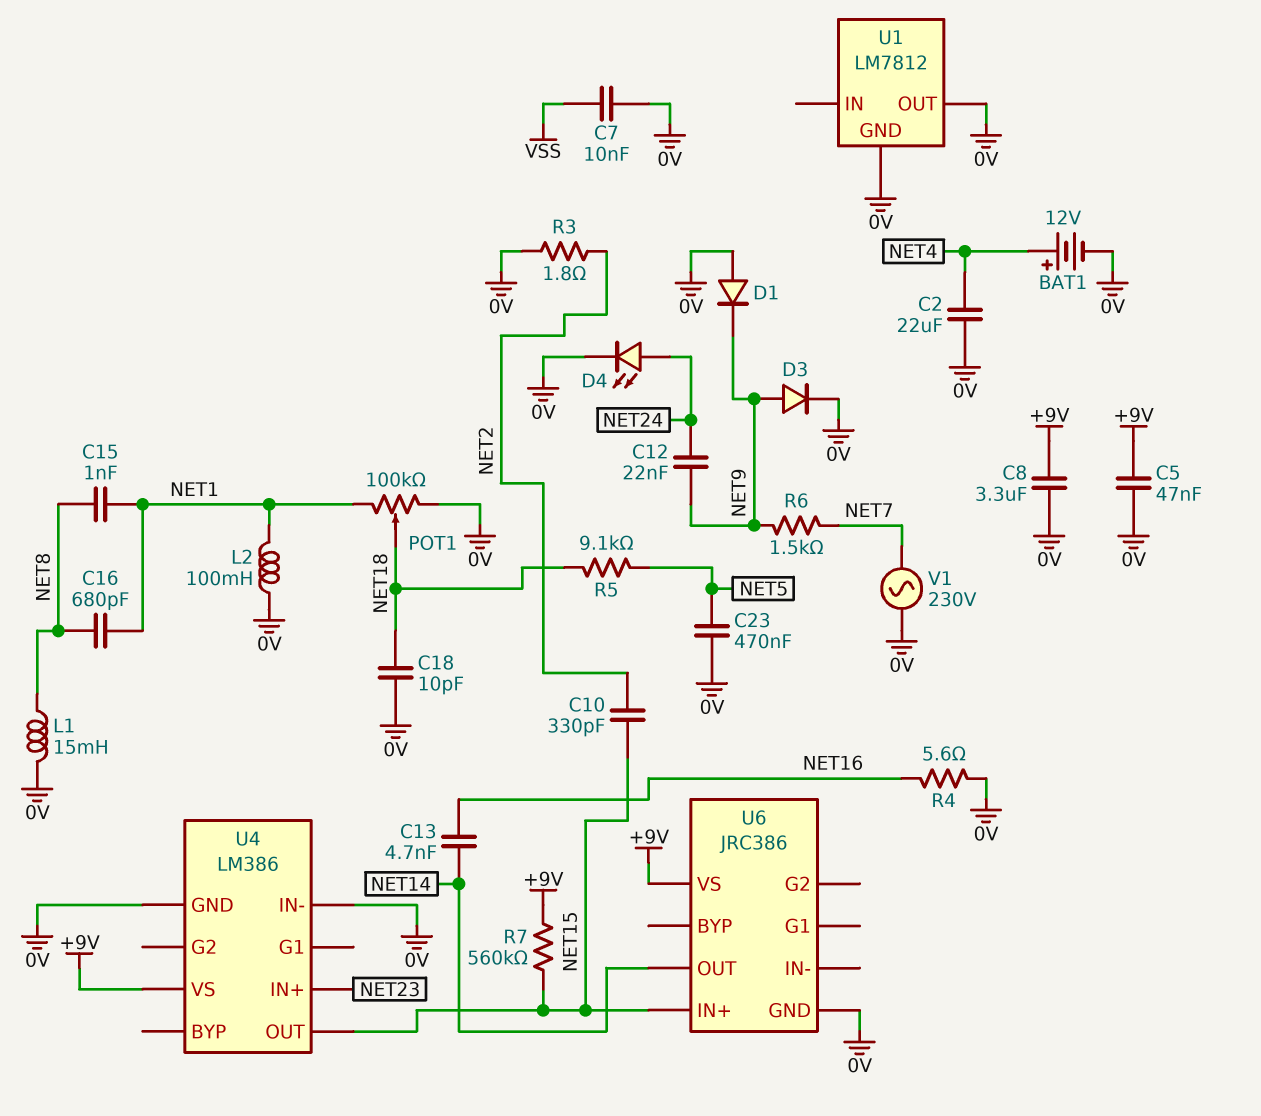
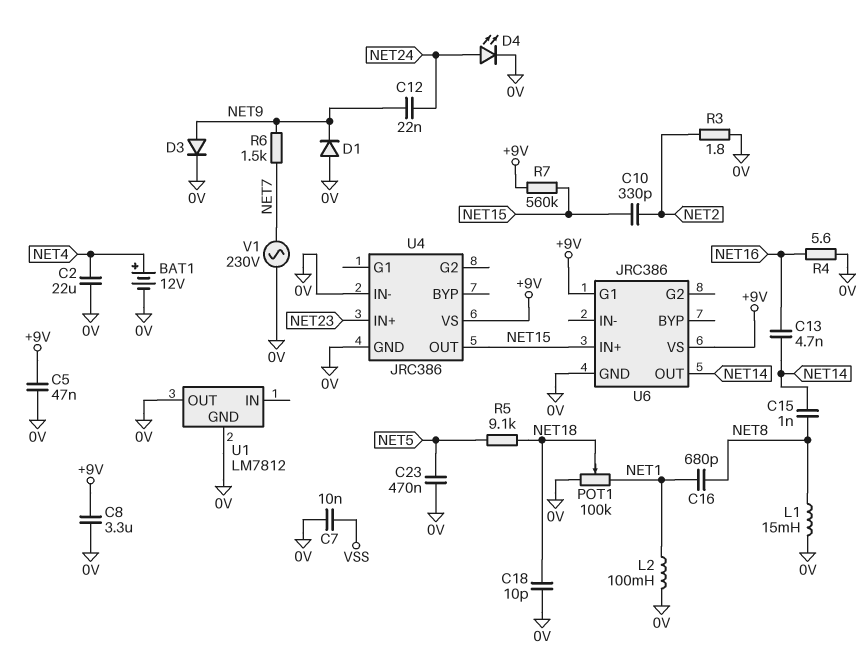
C15: 1nF (NET1, NET8) -> 1nF (NET8, NET14)
U4: LM386 -> JRC386
U6 pin G1: none -> +9V

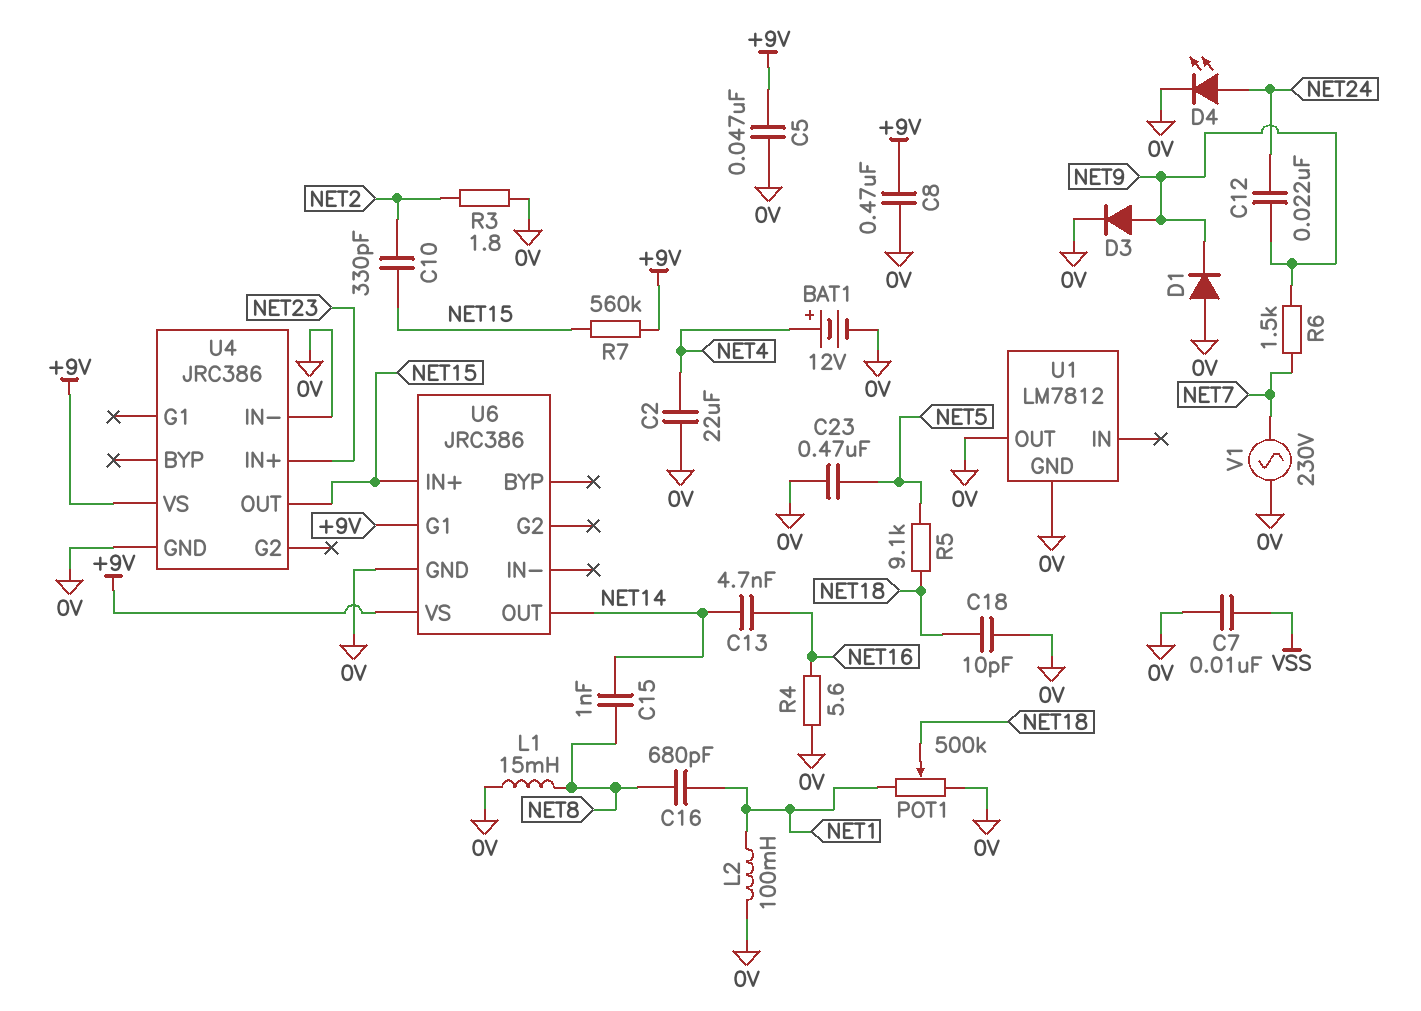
C8: 3.3uF (+9V, 0V) -> 470nF (+9V, 0V)
POT1: 100k (0V, NET1, wiper NET18) -> 500k (0V, NET1, wiper NET18)

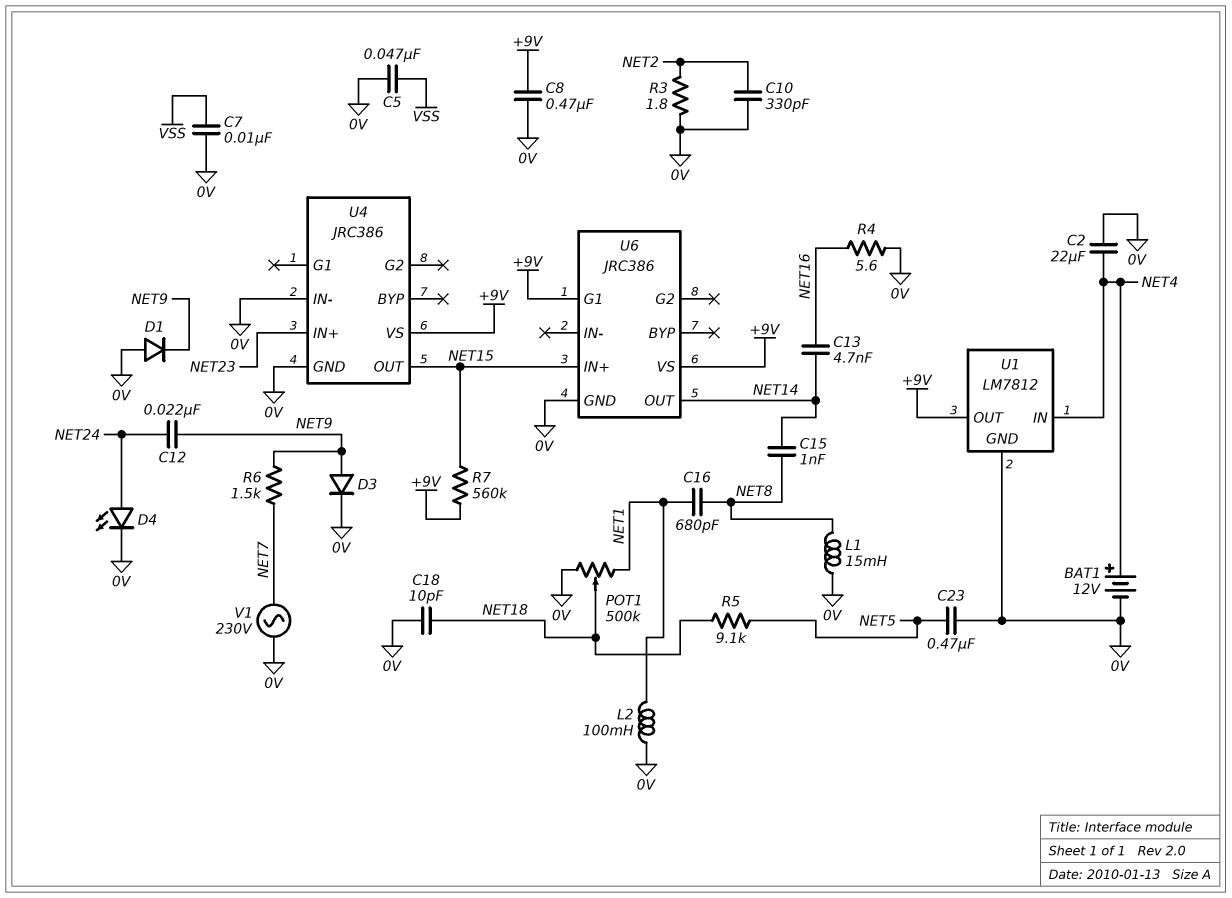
C5: 47nF (+9V, 0V) -> 47nF (0V, VSS)
C10: 330pF (NET2, NET15) -> 330pF (0V, NET2)
U1 pin IN: none -> NET4
U1 pin OUT: 0V -> +9V

